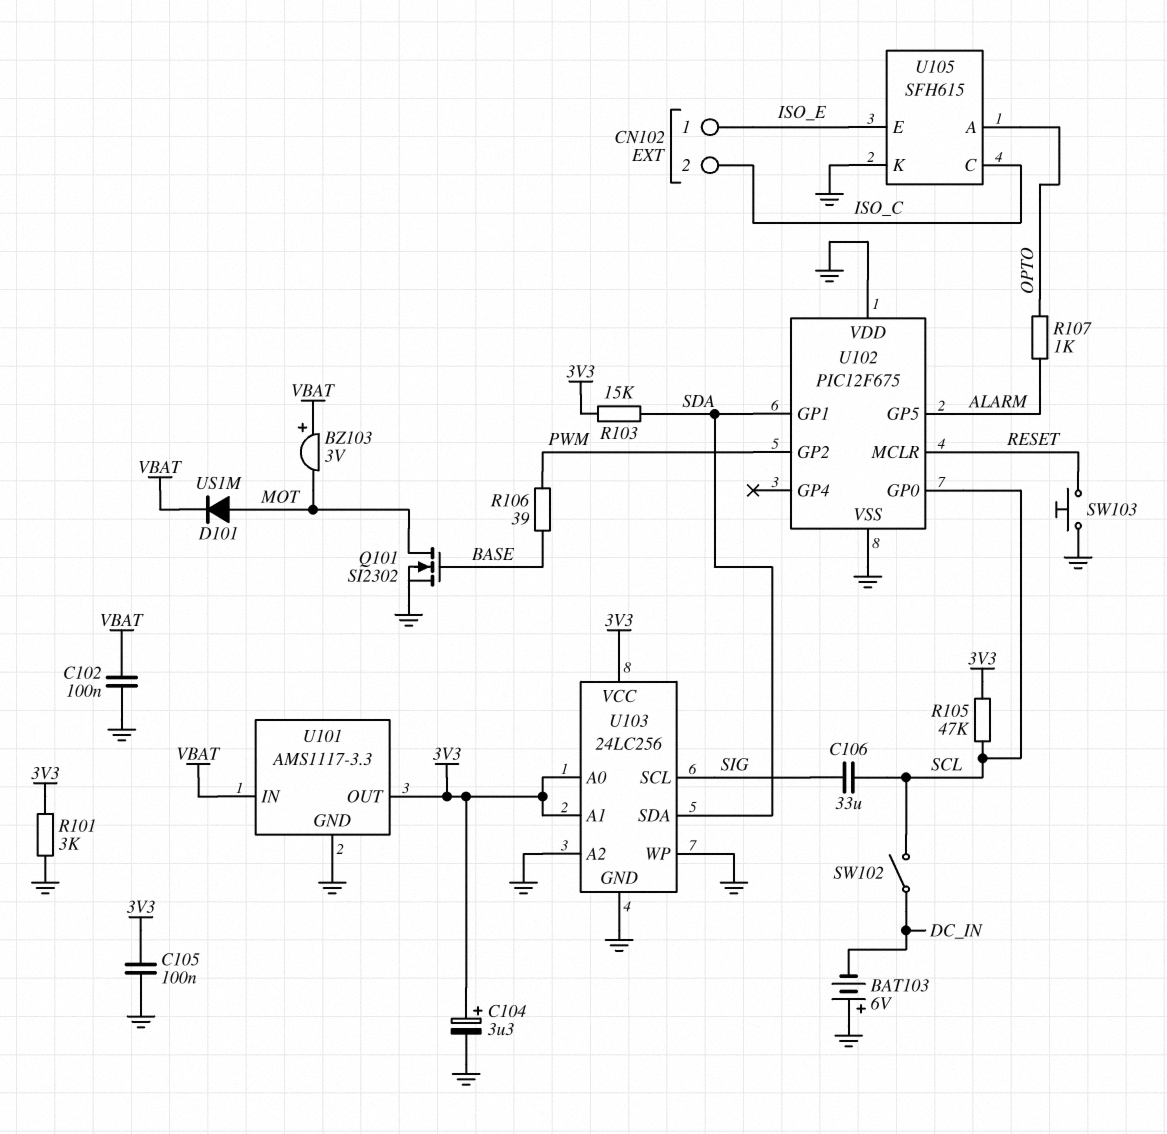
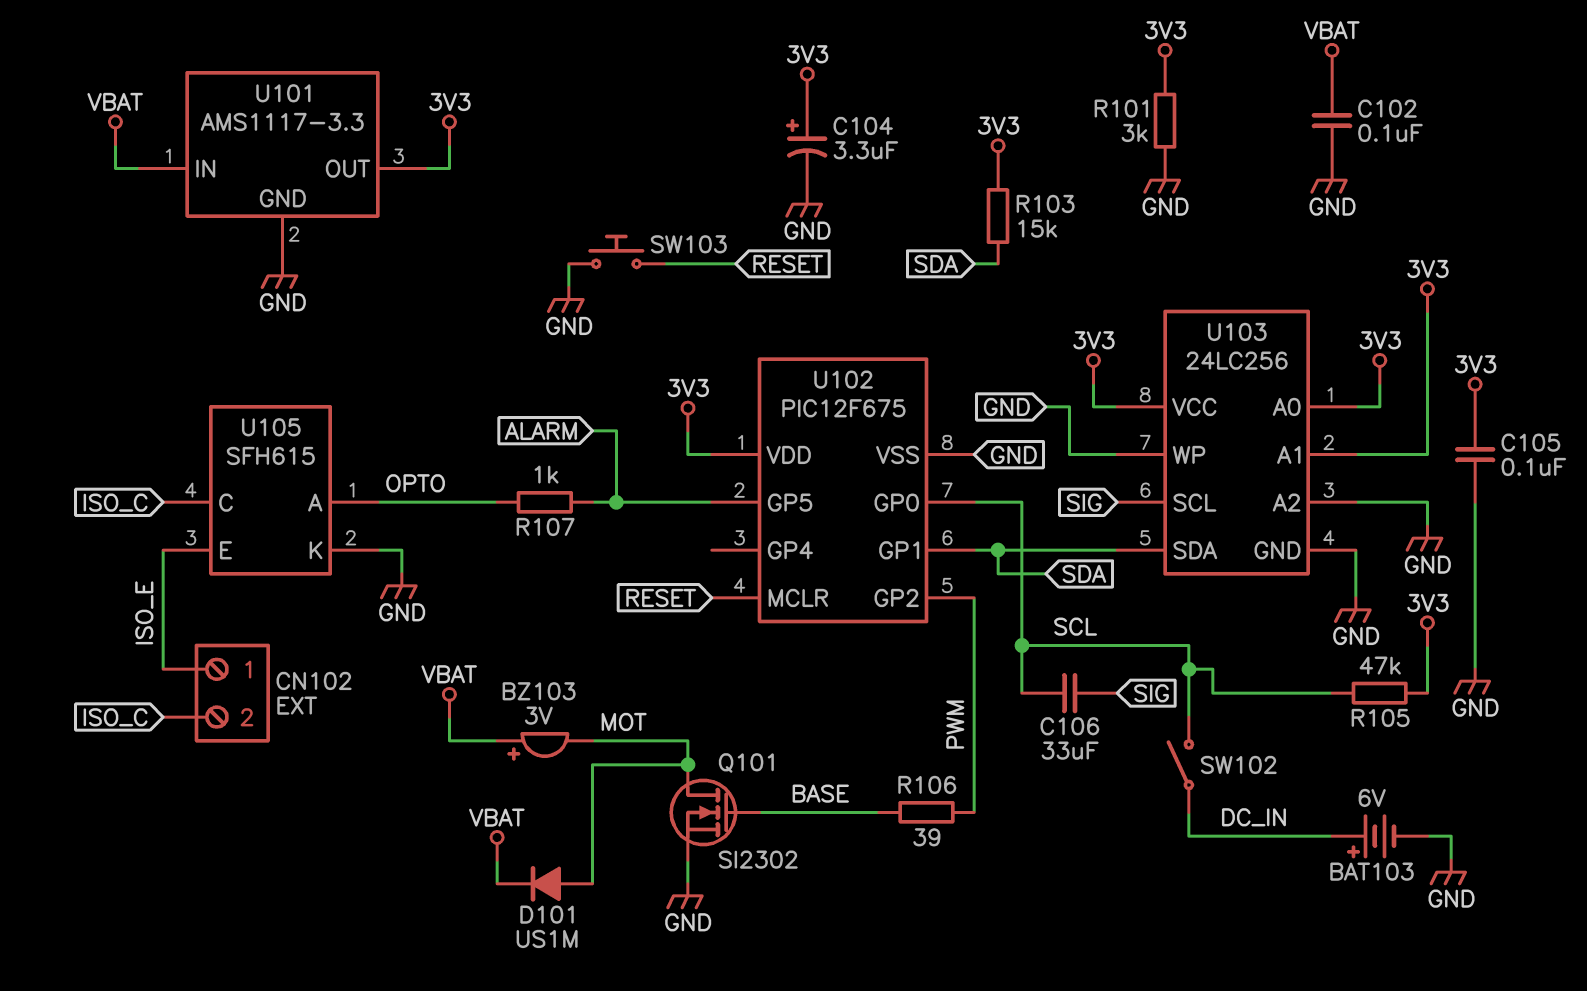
BAT103: 6V (plus GND, minus DC_IN) -> 6V (plus DC_IN, minus GND)
U102 pin VDD: GND -> 3V3

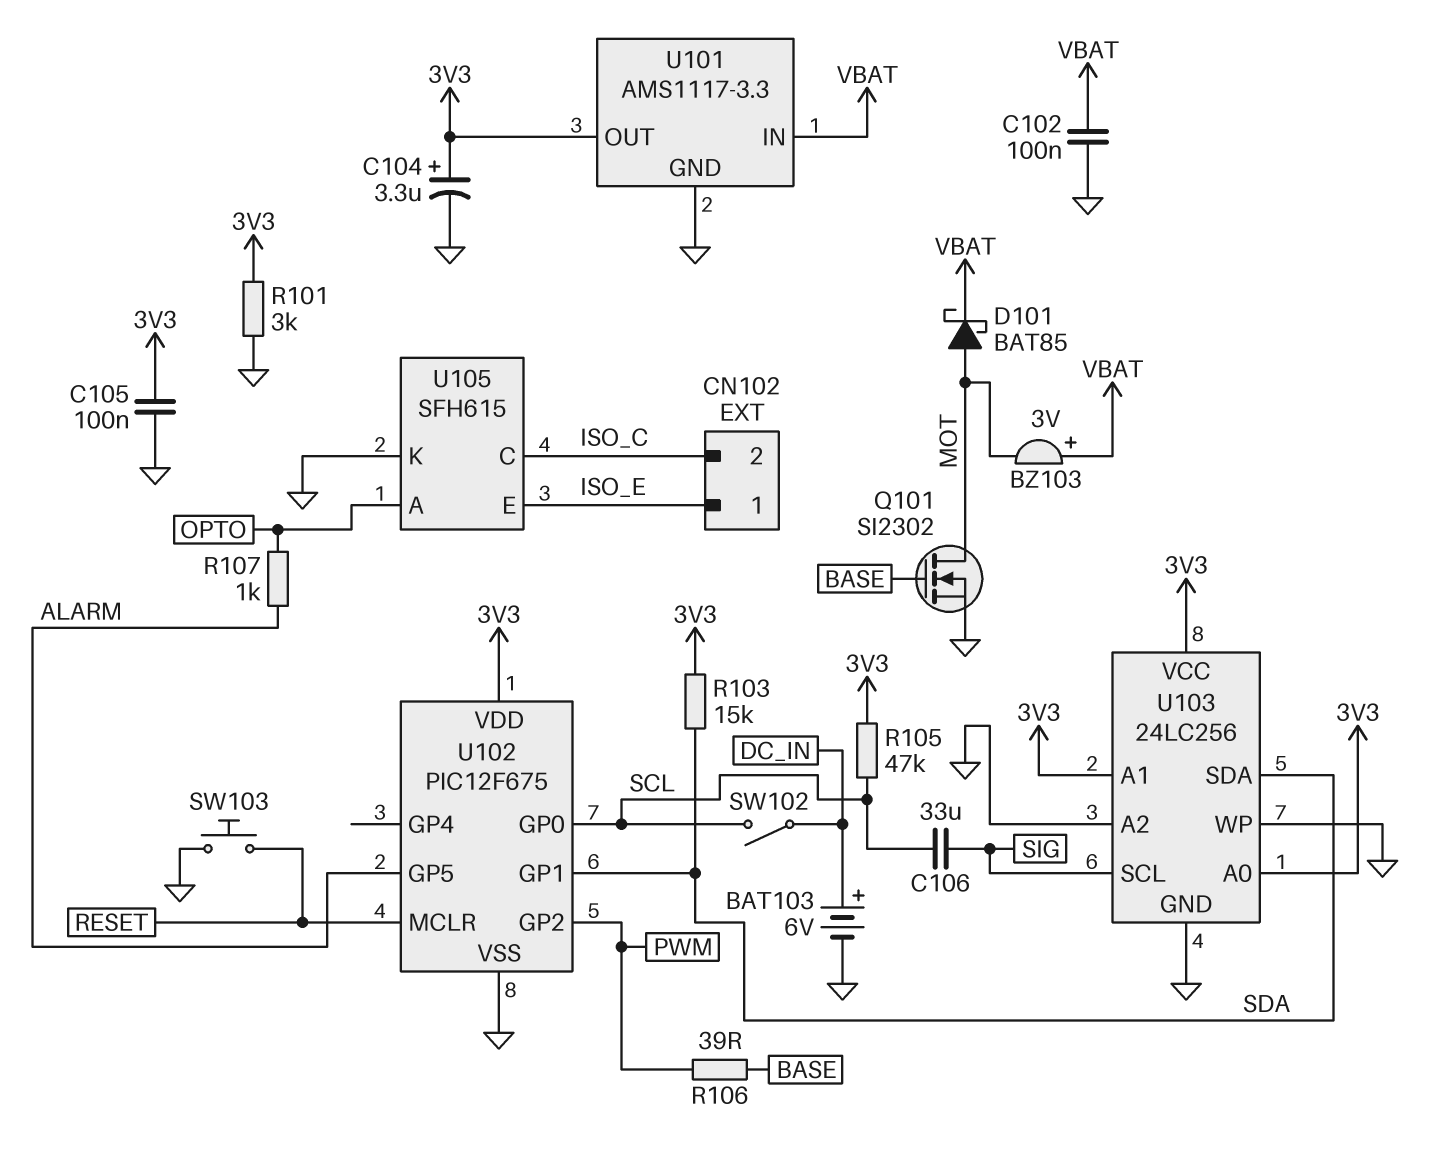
D101: diode US1M (A MOT, K VBAT) -> schottky BAT85 (A MOT, K VBAT)

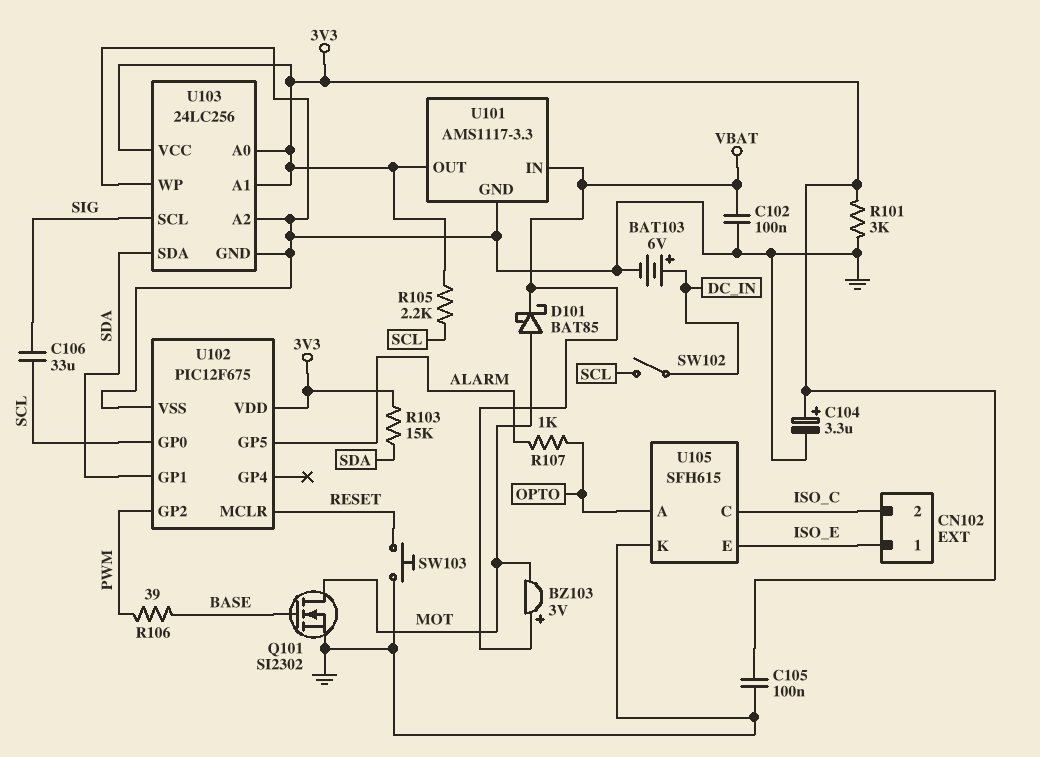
R105: 47k (3V3, SCL) -> 2.2k (3V3, SCL)

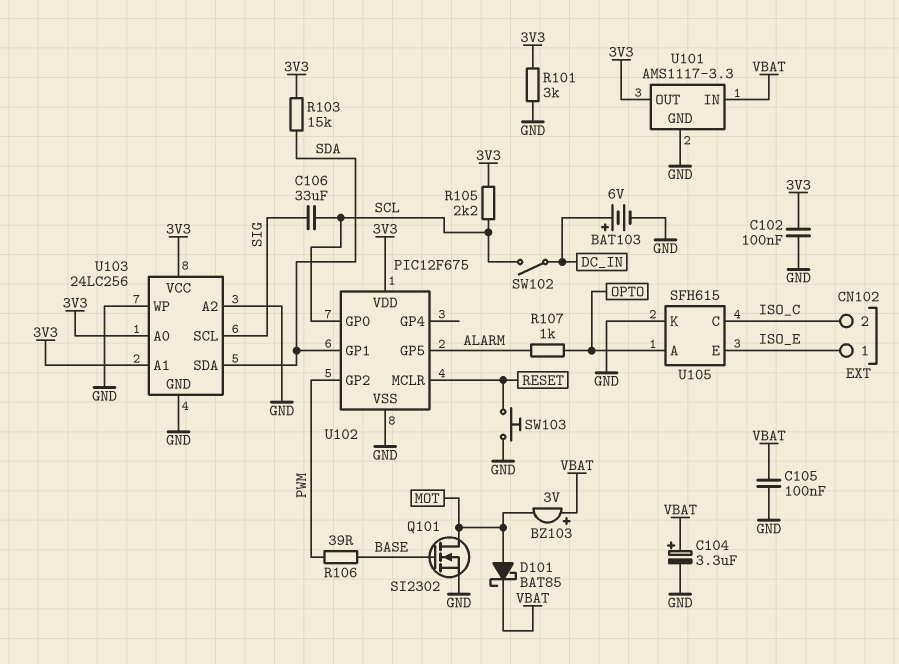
C102: 100nF (GND, VBAT) -> 100nF (3V3, GND)
C104: 3.3uF (plus 3V3, minus GND) -> 3.3uF (plus VBAT, minus GND)
C105: 100nF (3V3, GND) -> 100nF (GND, VBAT)

